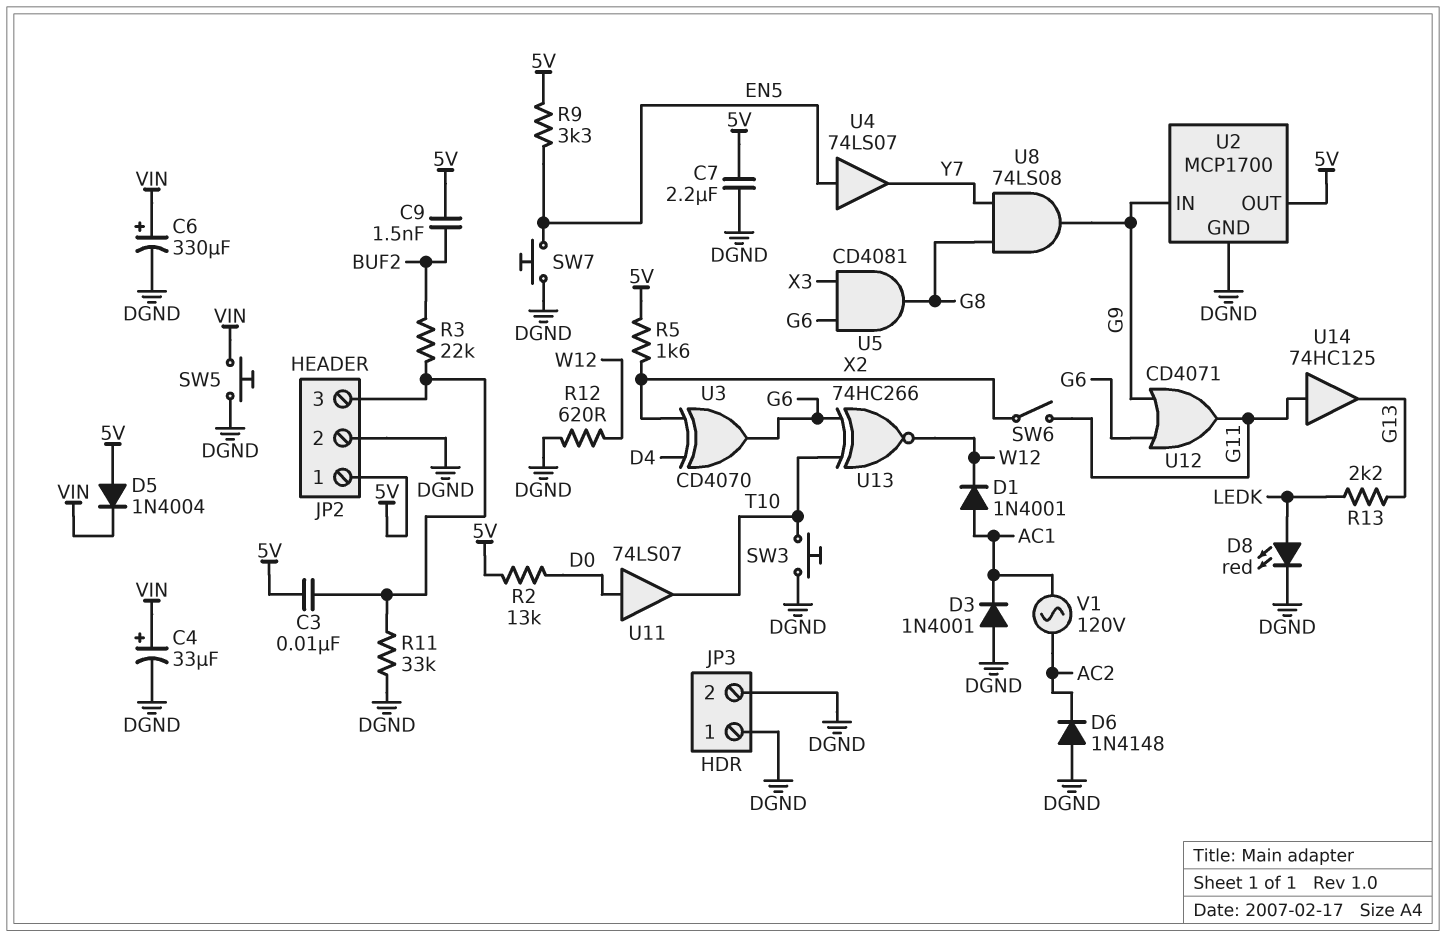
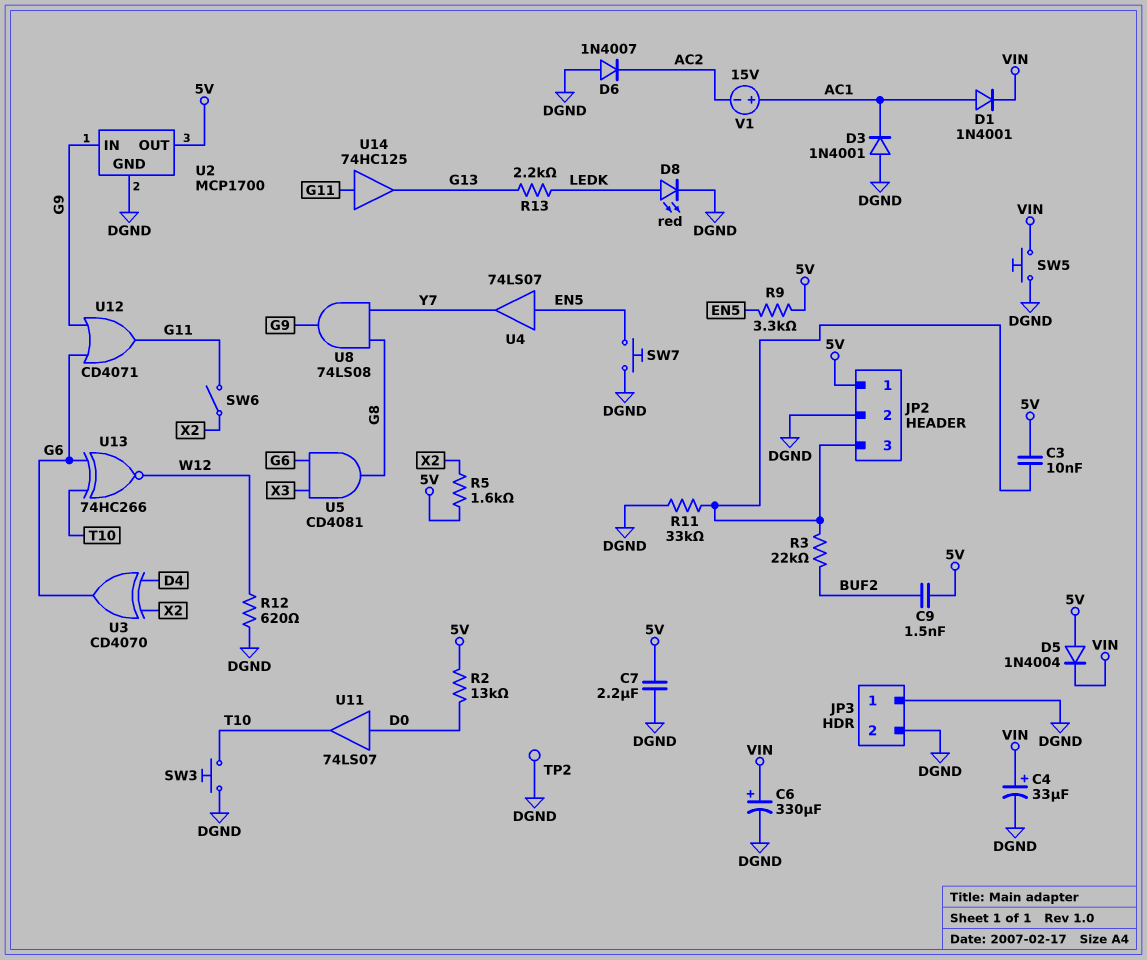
D1: diode 1N4001 (A AC1, K W12) -> diode 1N4001 (A AC1, K VIN)
D6: diode 1N4148 (A DGND, K AC2) -> diode 1N4007 (A DGND, K AC2)
TP2: none -> test point (DGND)
V1: AC 120V (AC1, AC2) -> 15V (plus AC1, minus AC2)

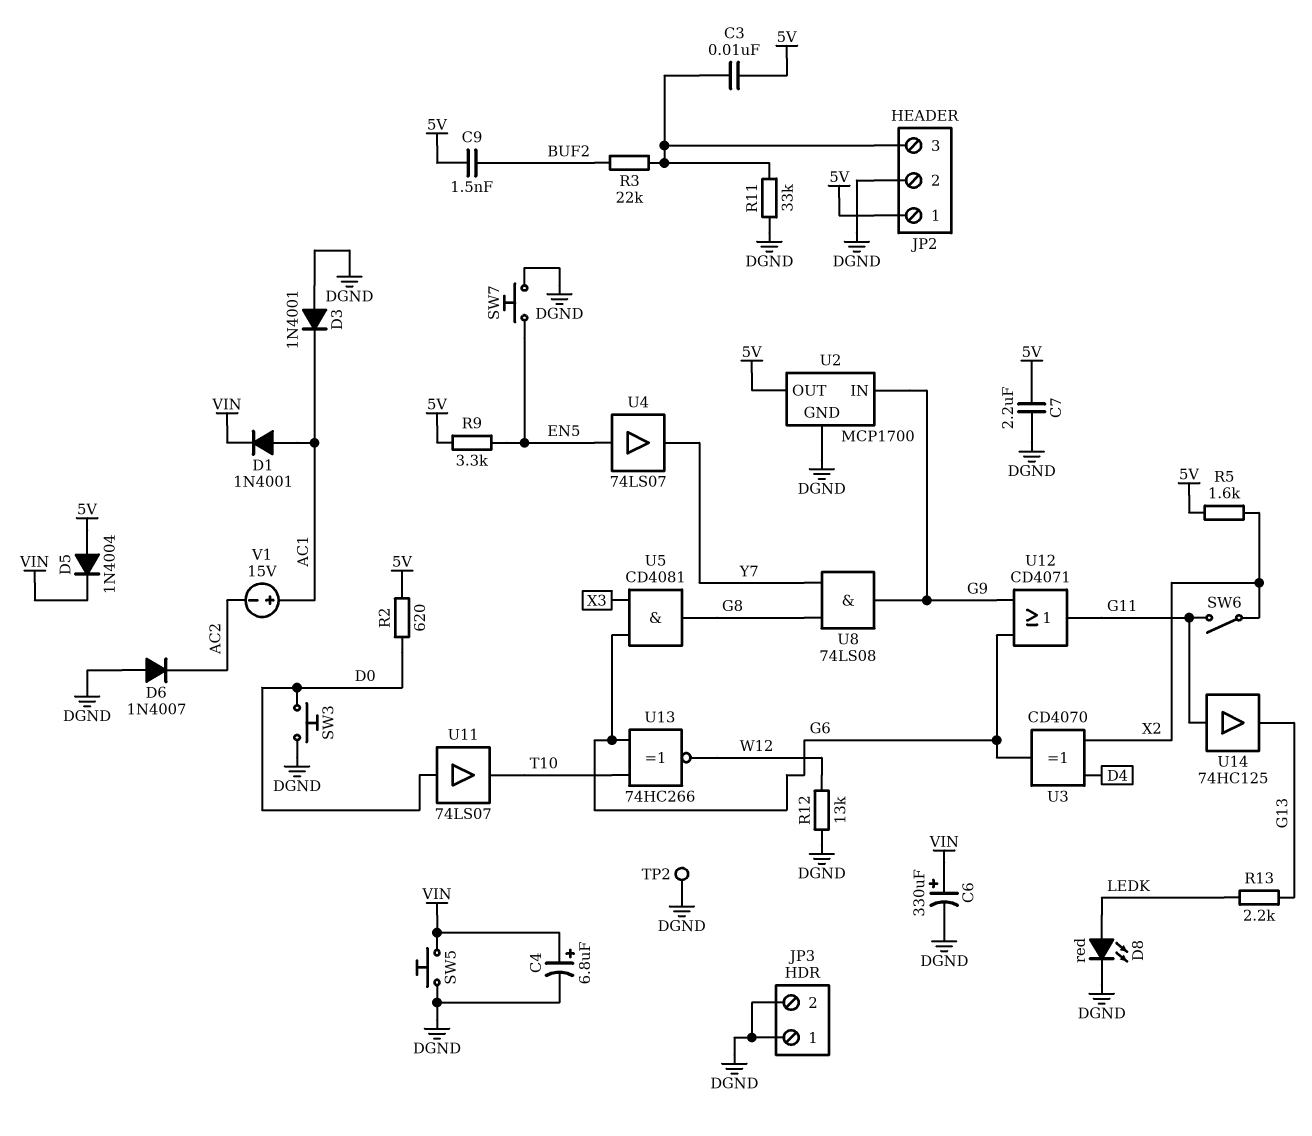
C4: 33uF (plus VIN, minus DGND) -> 6.8uF (plus VIN, minus DGND)
R2: 13k (5V, D0) -> 620 (5V, D0)
R12: 620 (DGND, W12) -> 13k (DGND, W12)
SW3: button (DGND, T10) -> button (D0, DGND)

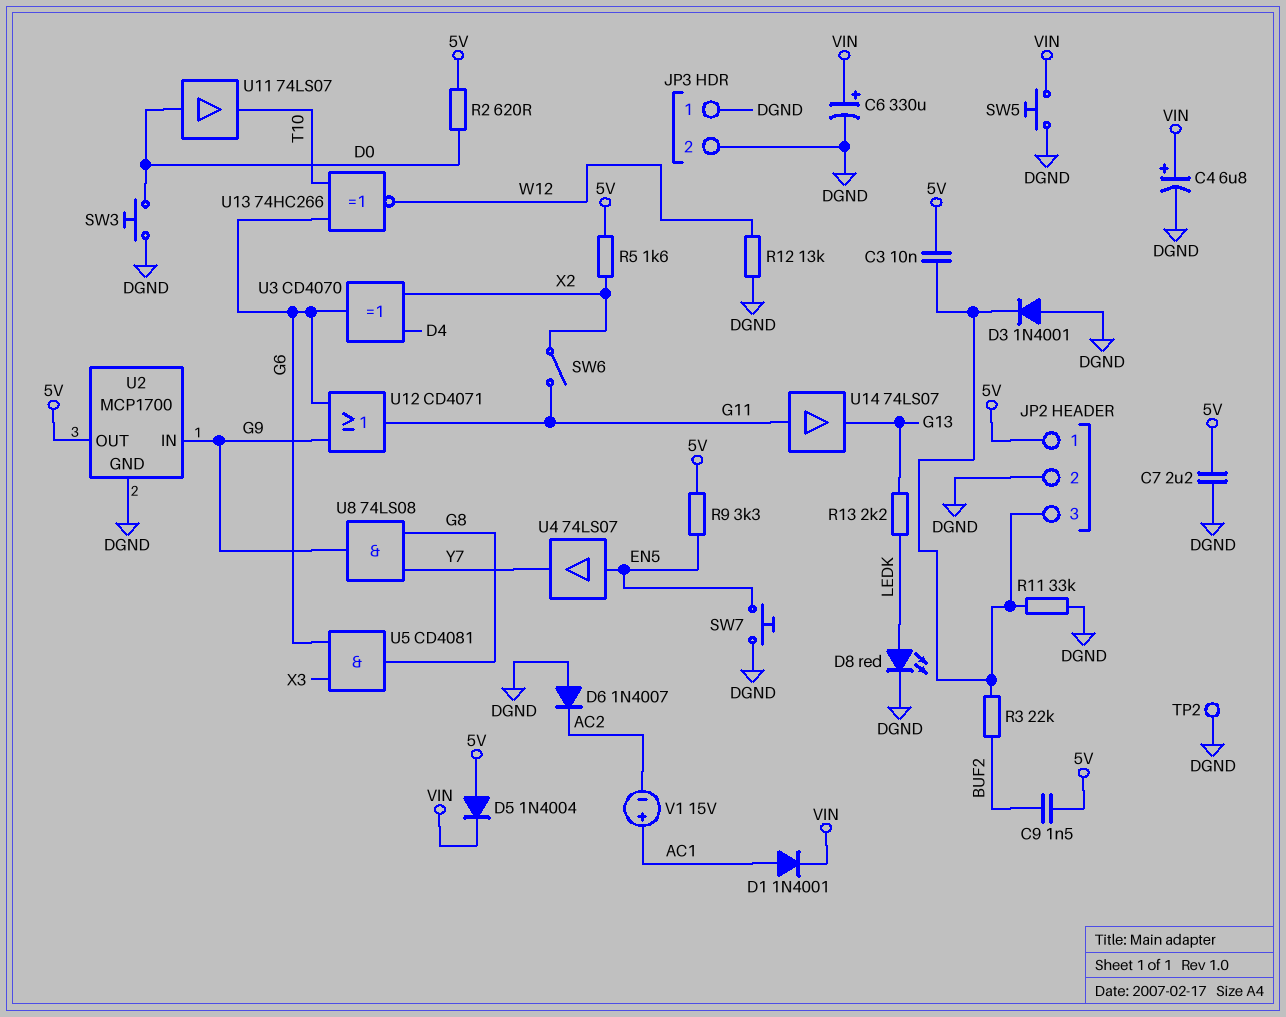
D3: diode 1N4001 (A DGND, K AC1) -> diode 1N4001 (A DGND, K JP2/3)
U14: buffer 74HC125 (in G11, out G13) -> buffer 74LS07 (in G11, out G13)

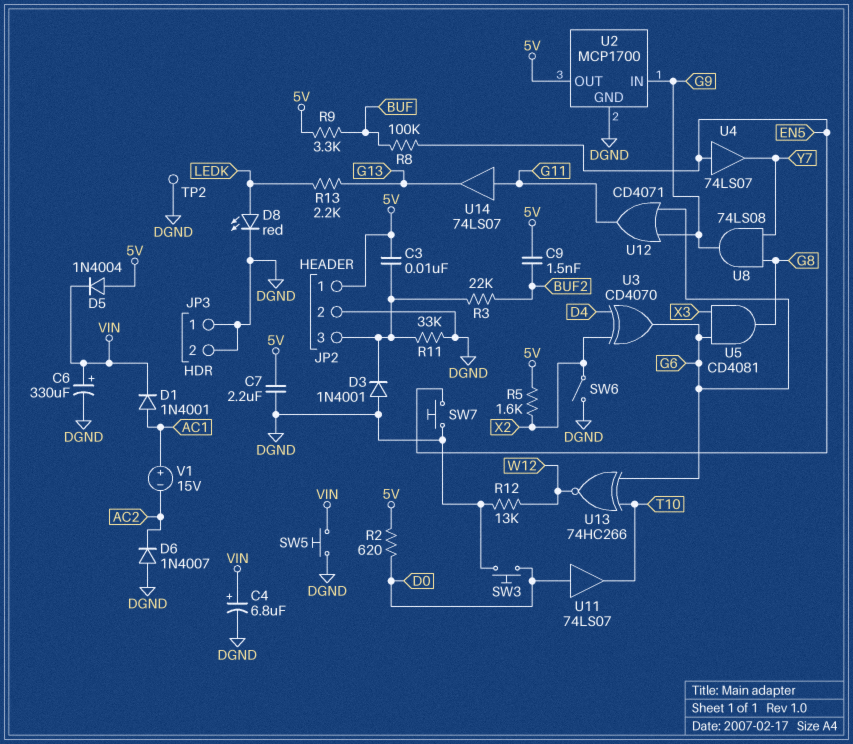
R8: none -> 100k (BUF, EN5)
R9: 3.3k (5V, EN5) -> 3.3k (5V, BUF)
SW6: switch (G11, X2) -> switch (DGND, X2)

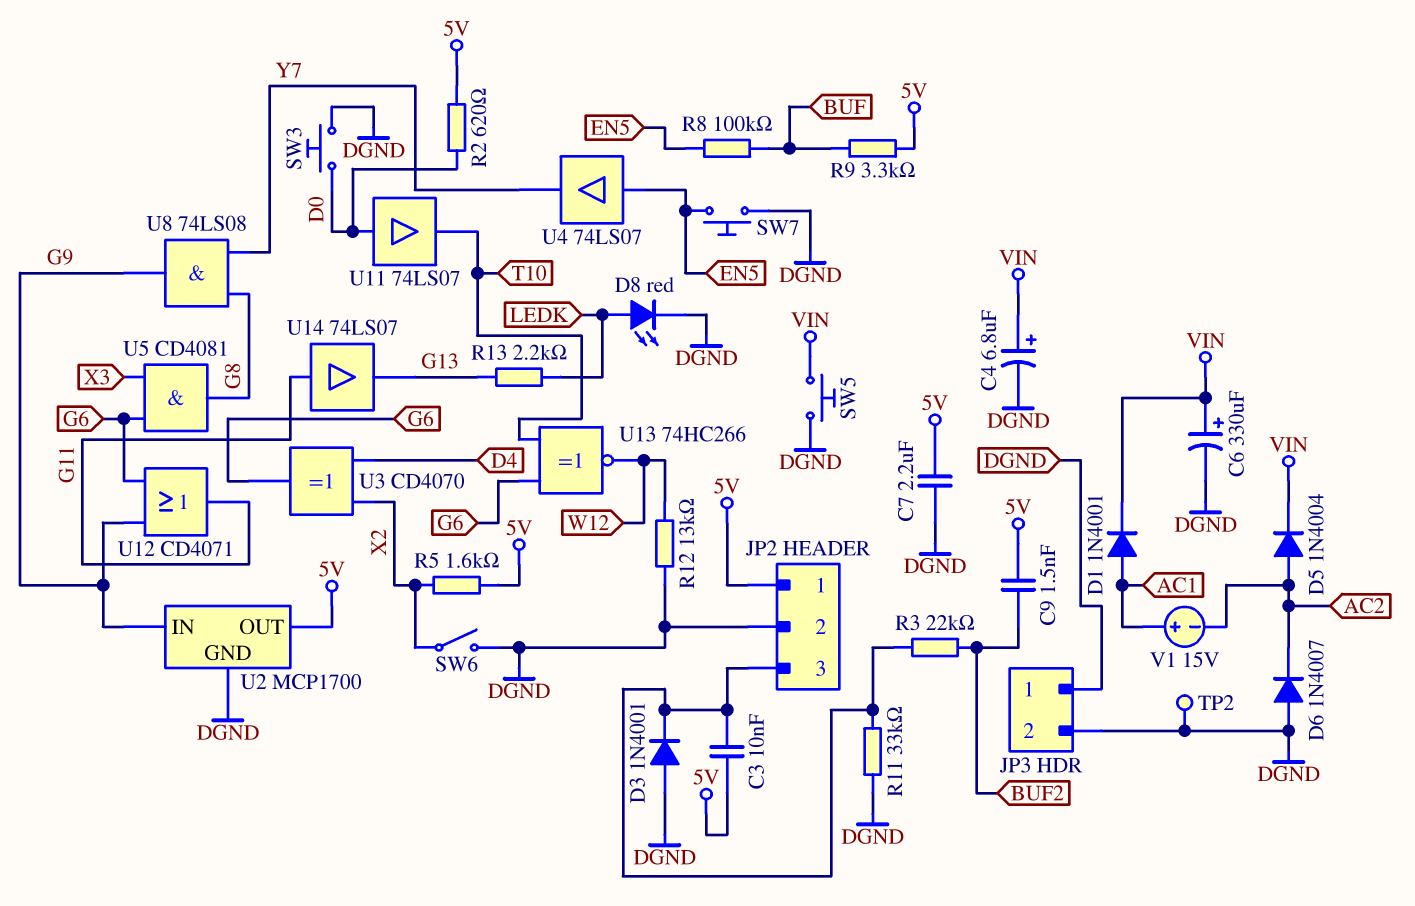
D5: diode 1N4004 (A 5V, K VIN) -> diode 1N4004 (A AC2, K VIN)

